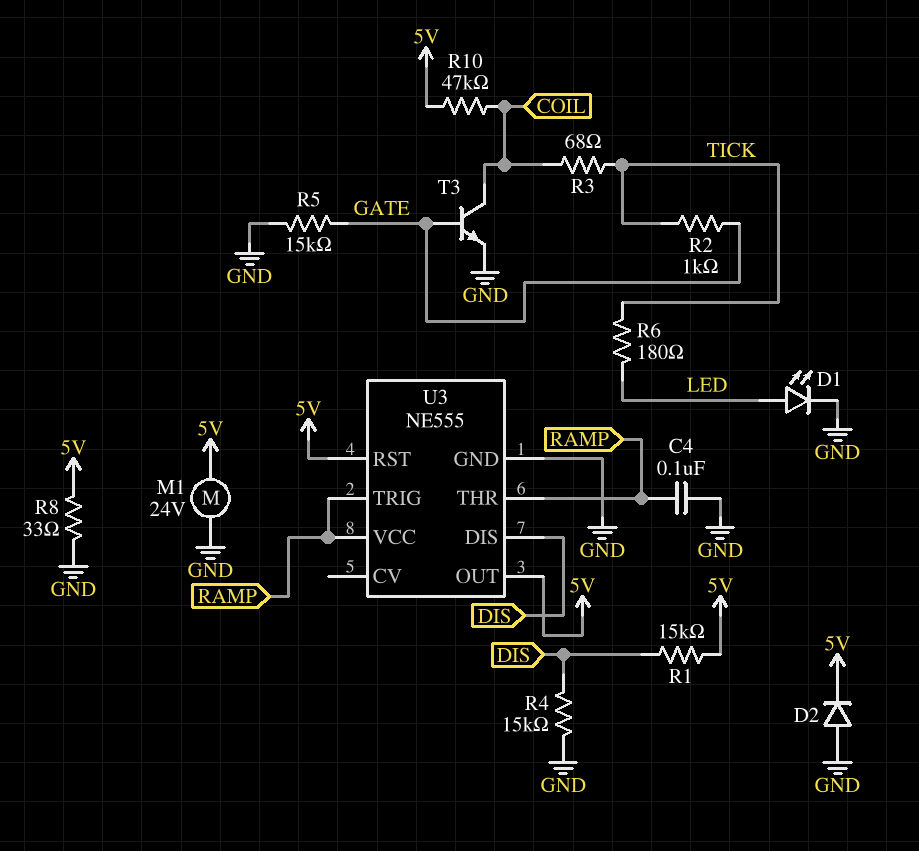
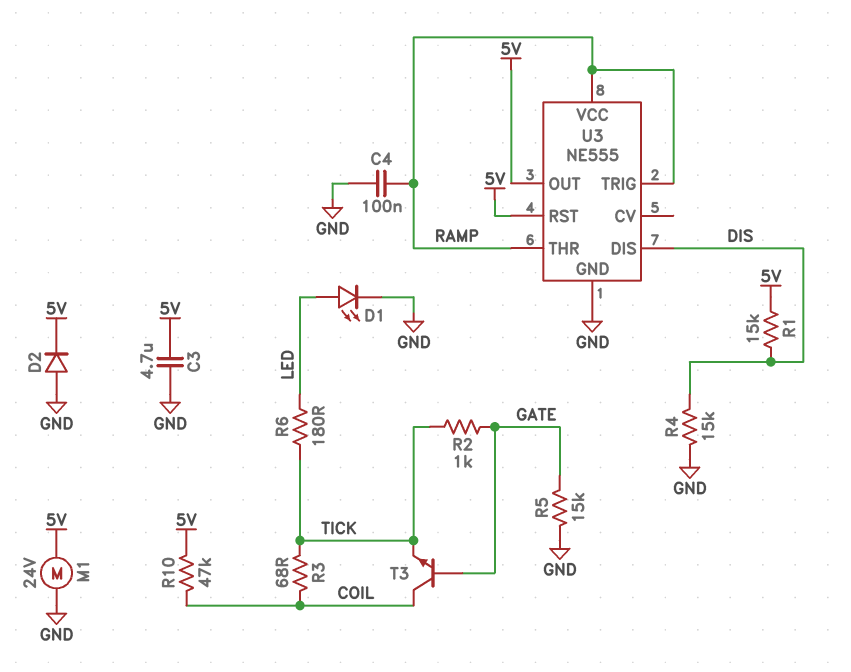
C3: none -> 4.7uF (5V, GND)
R8: 33 (5V, GND) -> none
T3: NPN (B GATE, C COIL, E GND) -> NPN (B GATE, C COIL, E TICK)

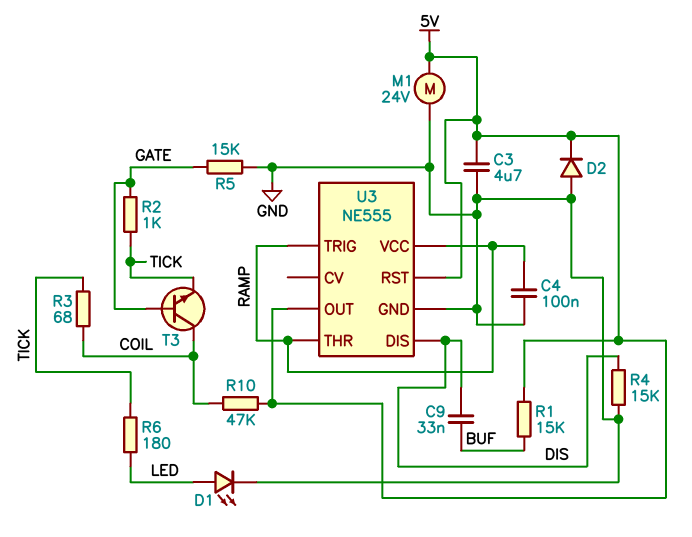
C9: none -> 33nF (BUF, DIS)
R1: 15k (5V, DIS) -> 15k (5V, BUF)

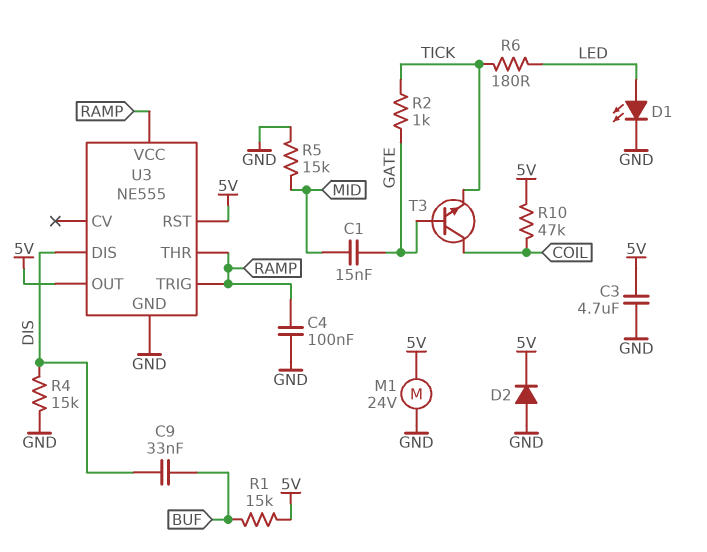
C1: none -> 15nF (GATE, MID)
R3: 68 (COIL, TICK) -> none
R5: 15k (GATE, GND) -> 15k (GND, MID)

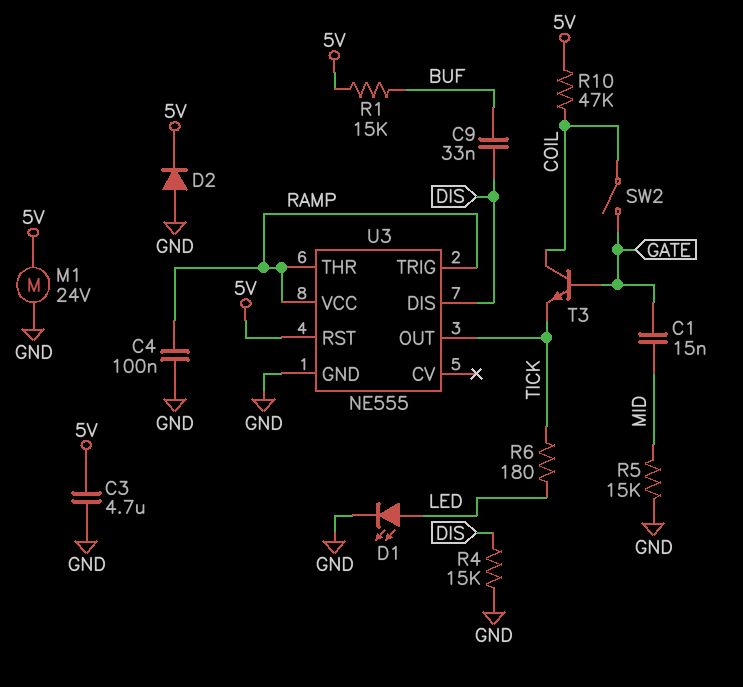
R2: 1k (GATE, TICK) -> none
SW2: none -> switch (COIL, GATE)
U3 pin OUT: 5V -> TICK

